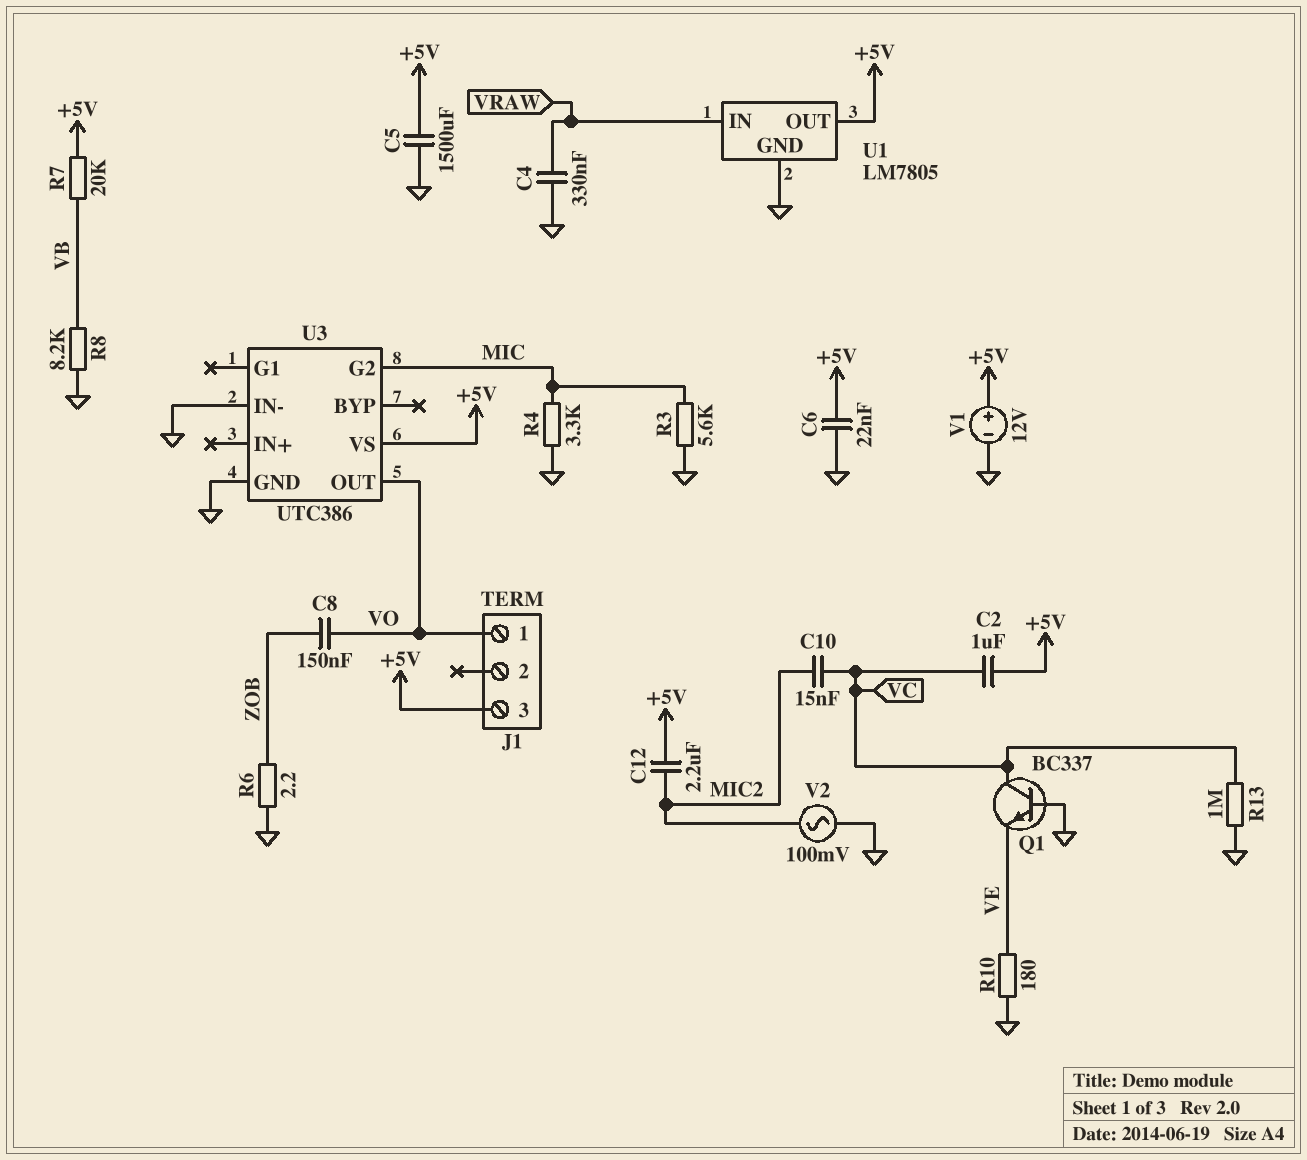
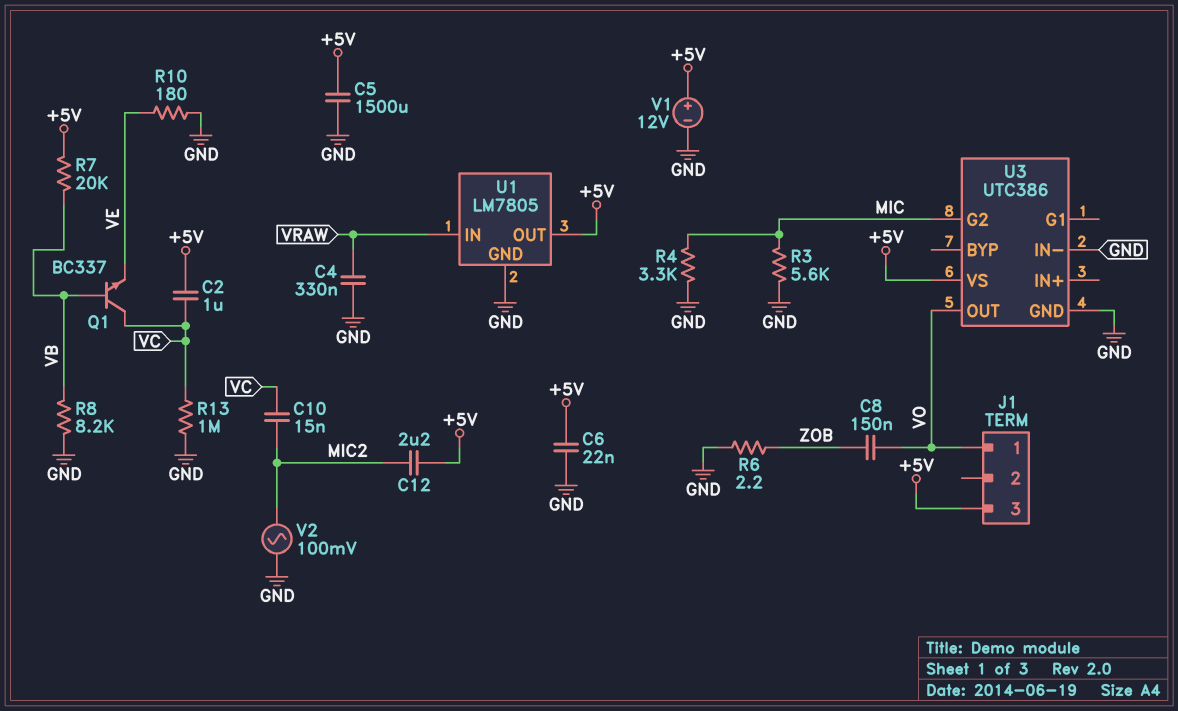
Q1: NPN BC337 (B GND, C VC, E VE) -> NPN BC337 (B VB, C VC, E VE)

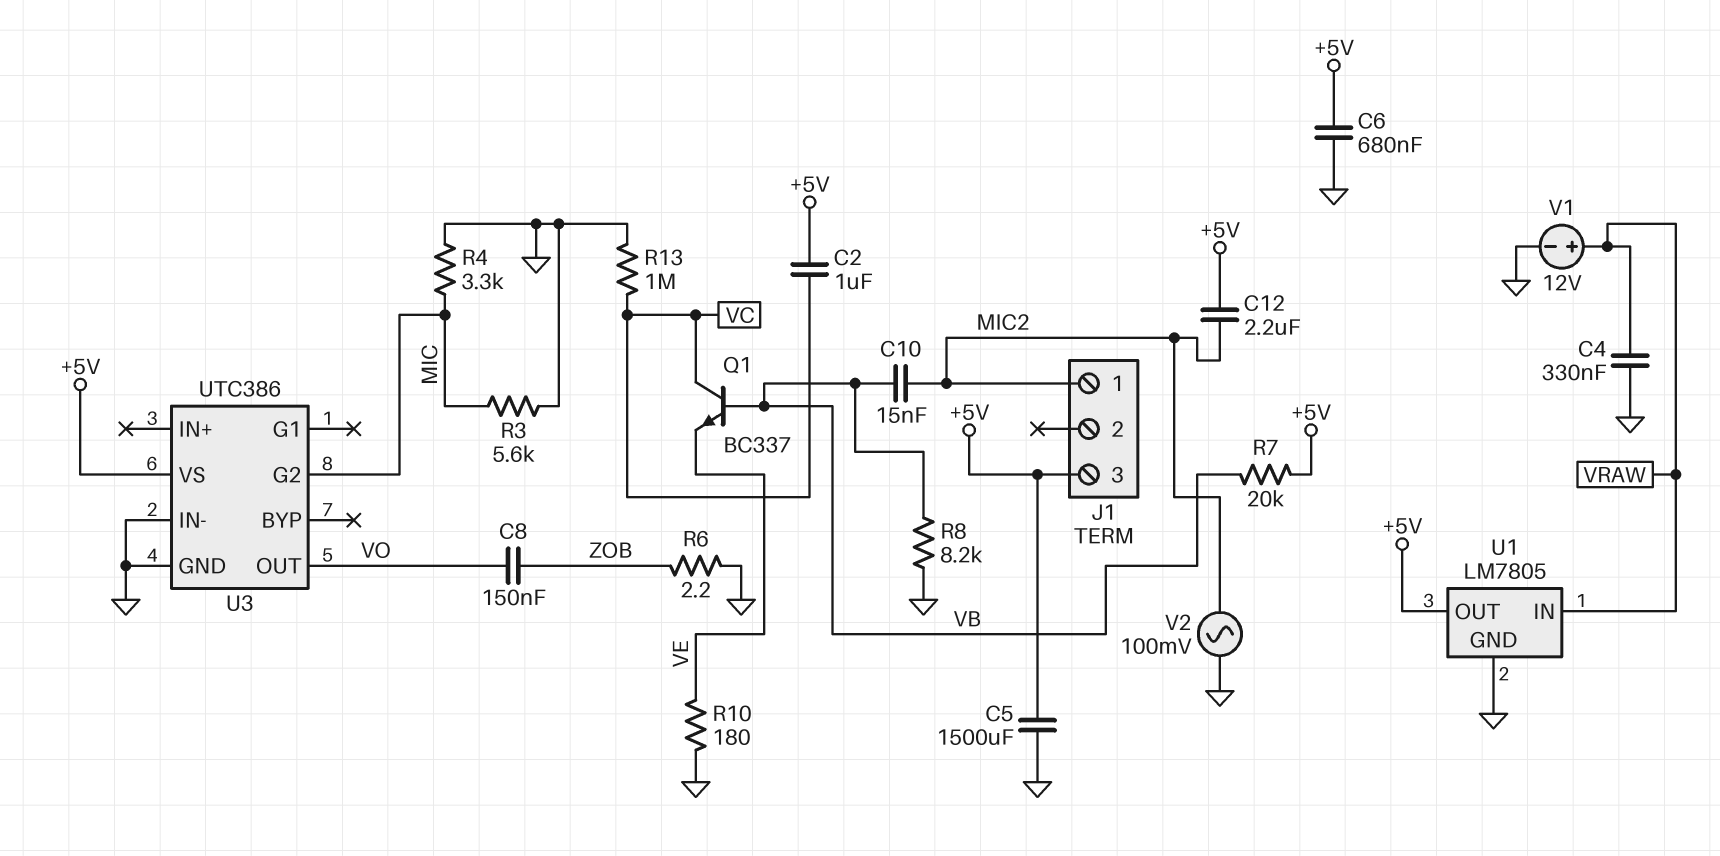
C6: 22nF (+5V, GND) -> 680nF (+5V, GND)
C10: 15nF (MIC2, VC) -> 15nF (MIC2, VB)
J1 pin 1: VO -> MIC2
V1: 12V (plus +5V, minus GND) -> 12V (plus VRAW, minus GND)

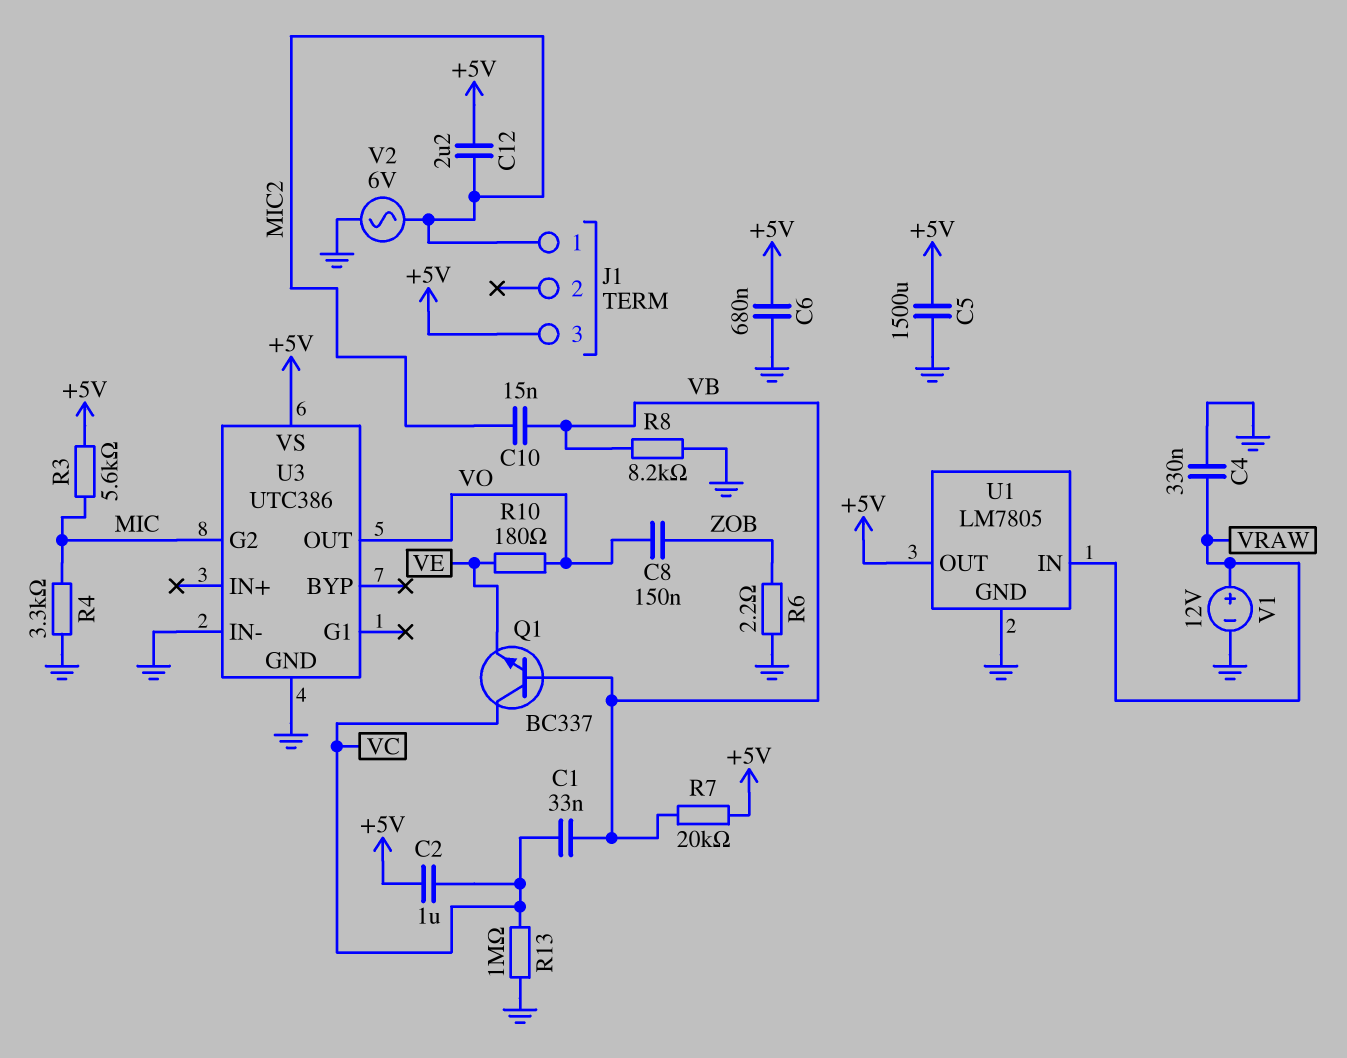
C1: none -> 33nF (VB, VC)
R3: 5.6k (GND, MIC) -> 5.6k (+5V, MIC)
R10: 180 (GND, VE) -> 180 (VE, VO)
V2: AC 100mV (GND, MIC2) -> AC 6V (GND, MIC2)

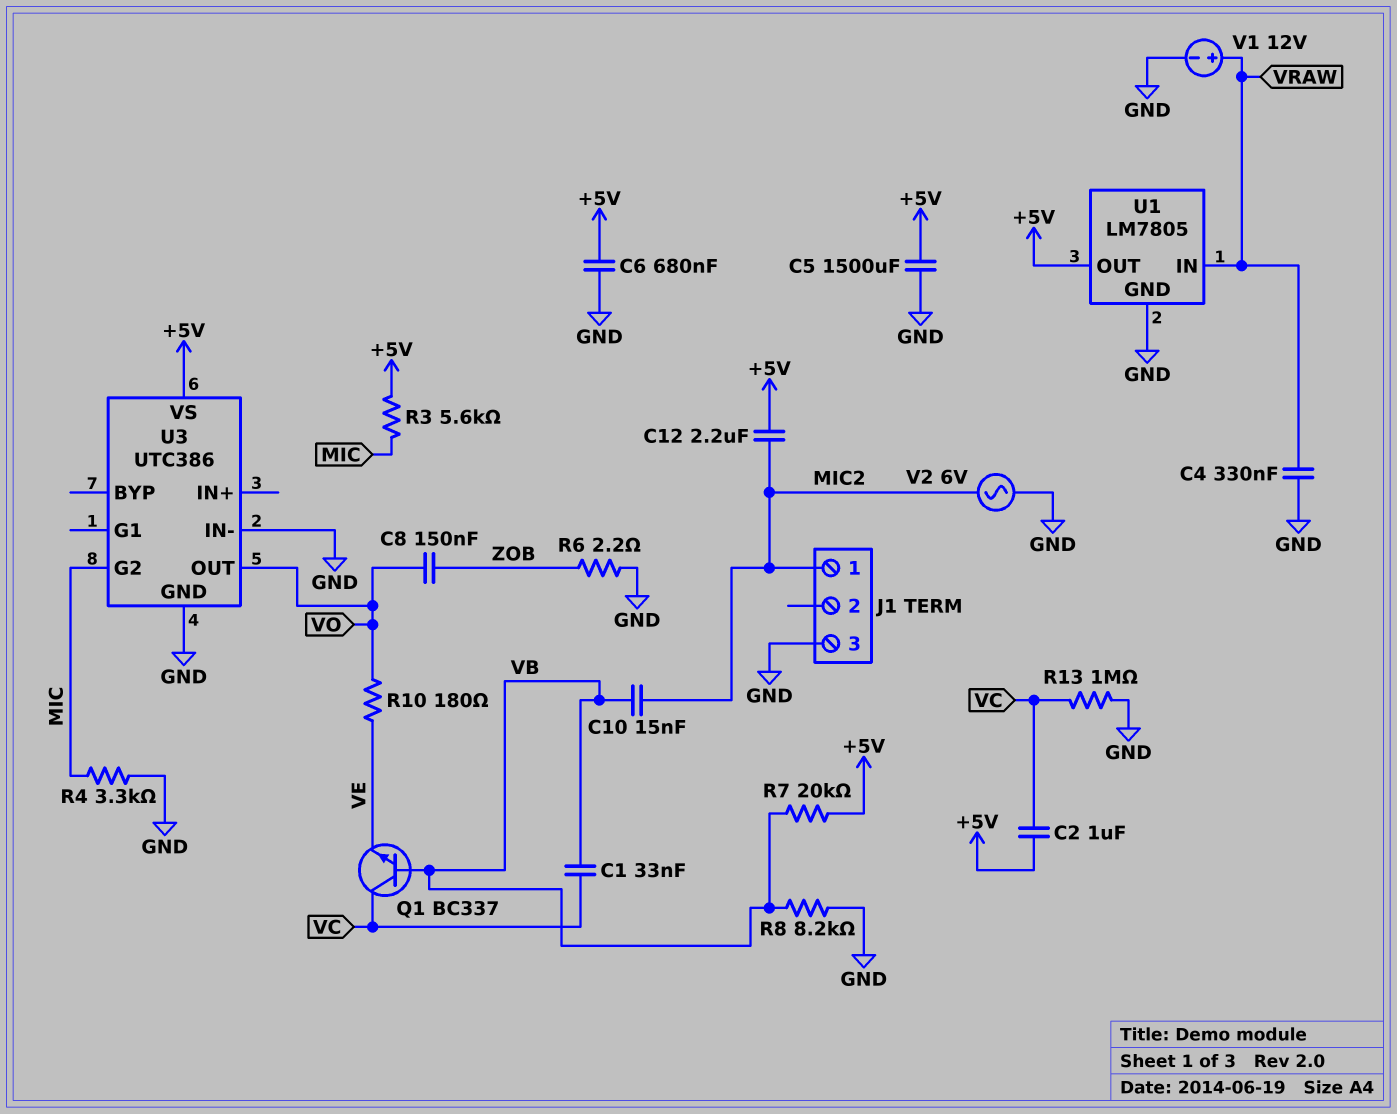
J1 pin 3: +5V -> GND

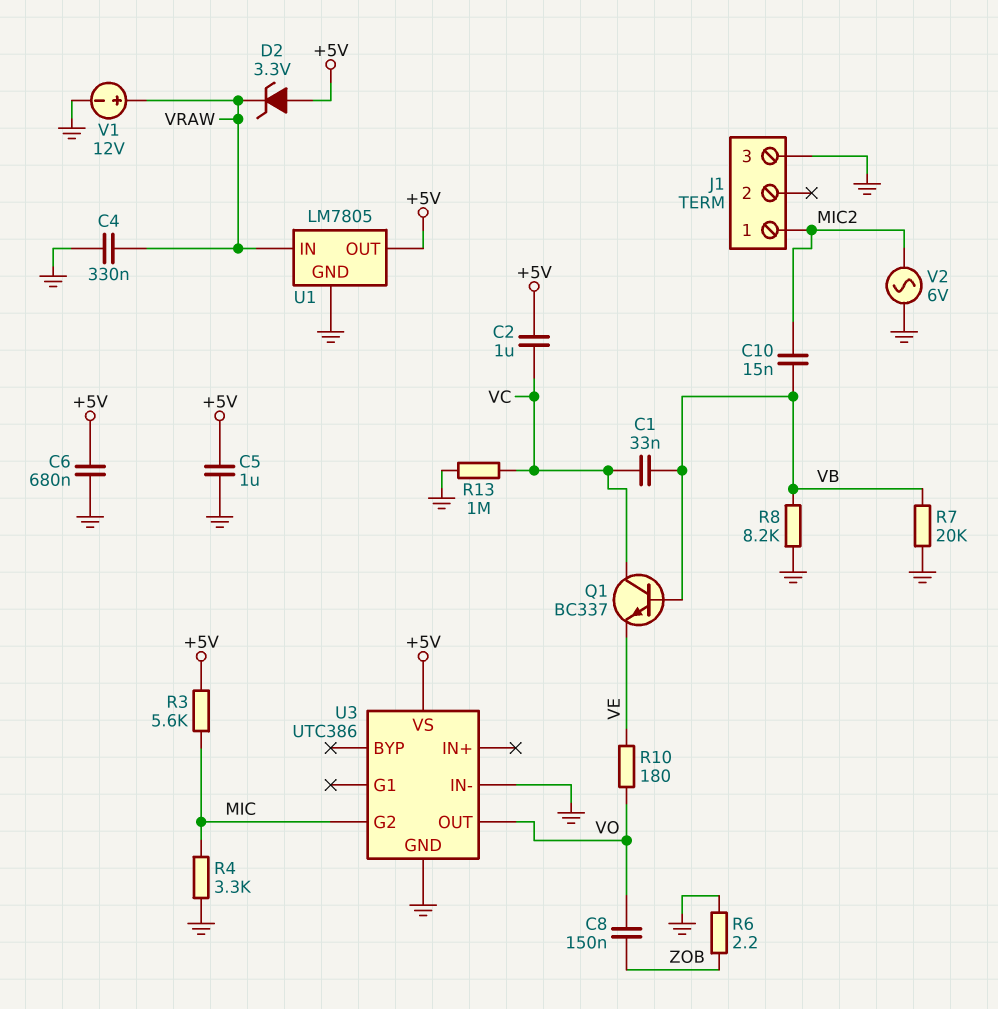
C5: 1500uF (+5V, GND) -> 1uF (+5V, GND)
C12: 2.2uF (+5V, MIC2) -> none
D2: none -> zener 3.3V (A +5V, K VRAW)
R7: 20k (+5V, VB) -> 20k (GND, VB)

